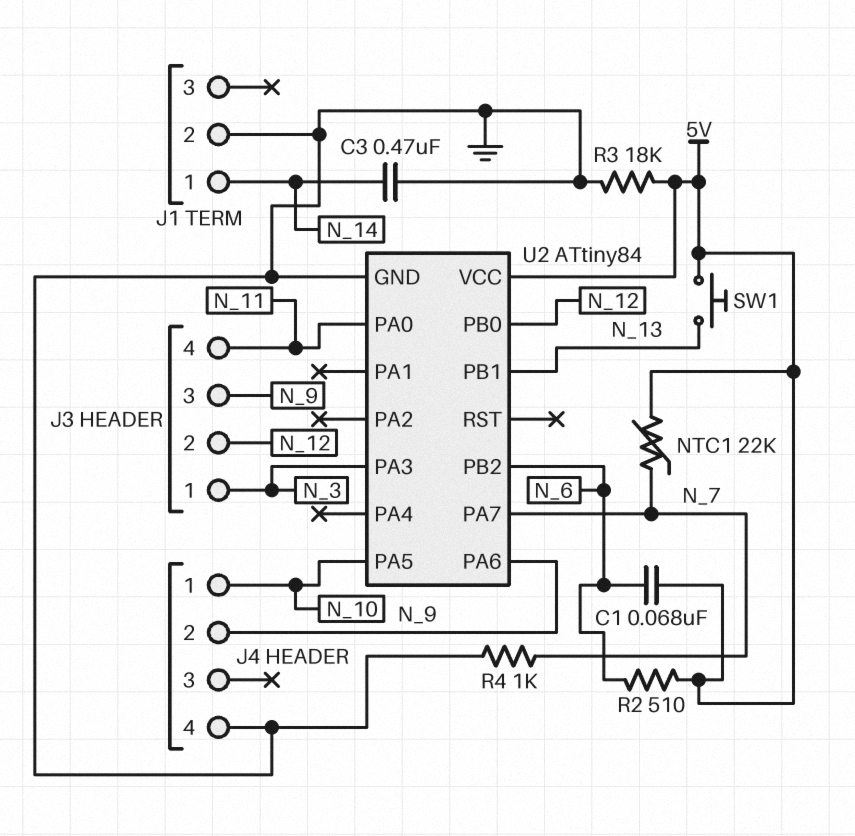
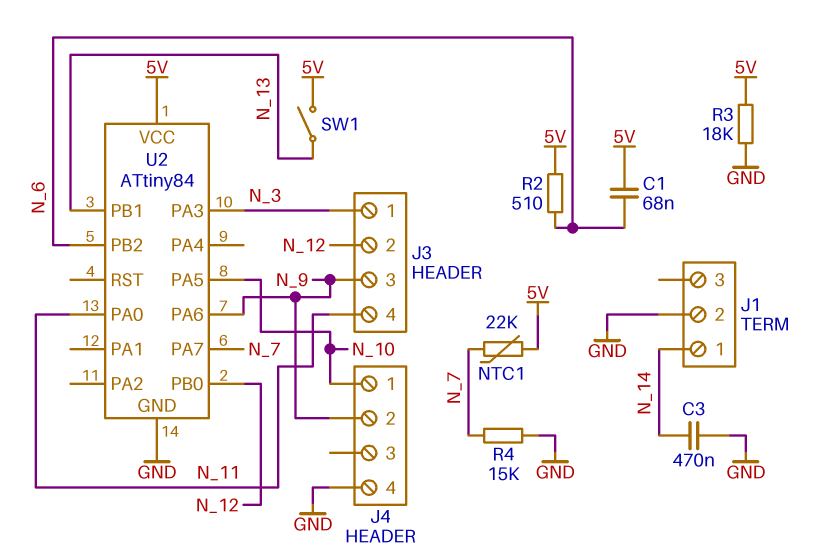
R4: 1k (GND, N_7) -> 15k (GND, N_7)
SW1: button (5V, N_13) -> switch (5V, N_13)

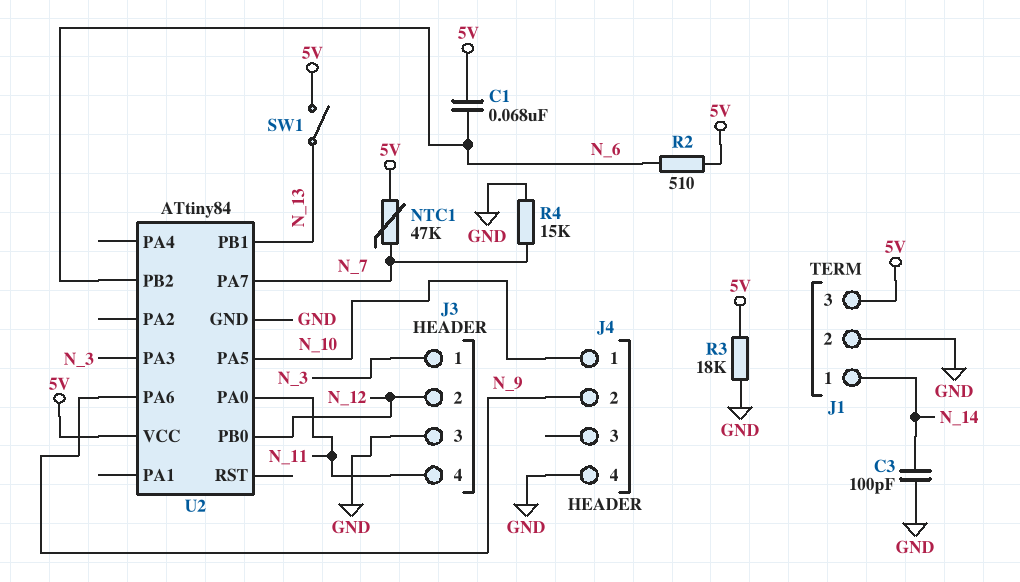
C3: 470nF (GND, N_14) -> 100pF (GND, N_14)
J1 pin 3: none -> 5V
J3 pin 3: N_9 -> GND
NTC1: 22k (5V, N_7) -> 47k (5V, N_7)

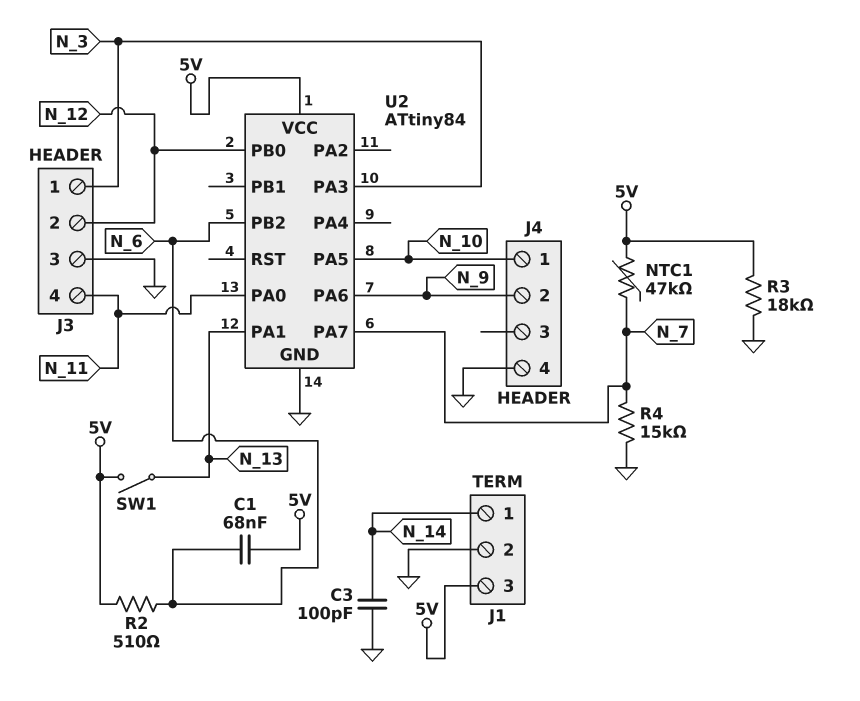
U2 pin PA1: none -> N_13
U2 pin PB1: N_13 -> none

